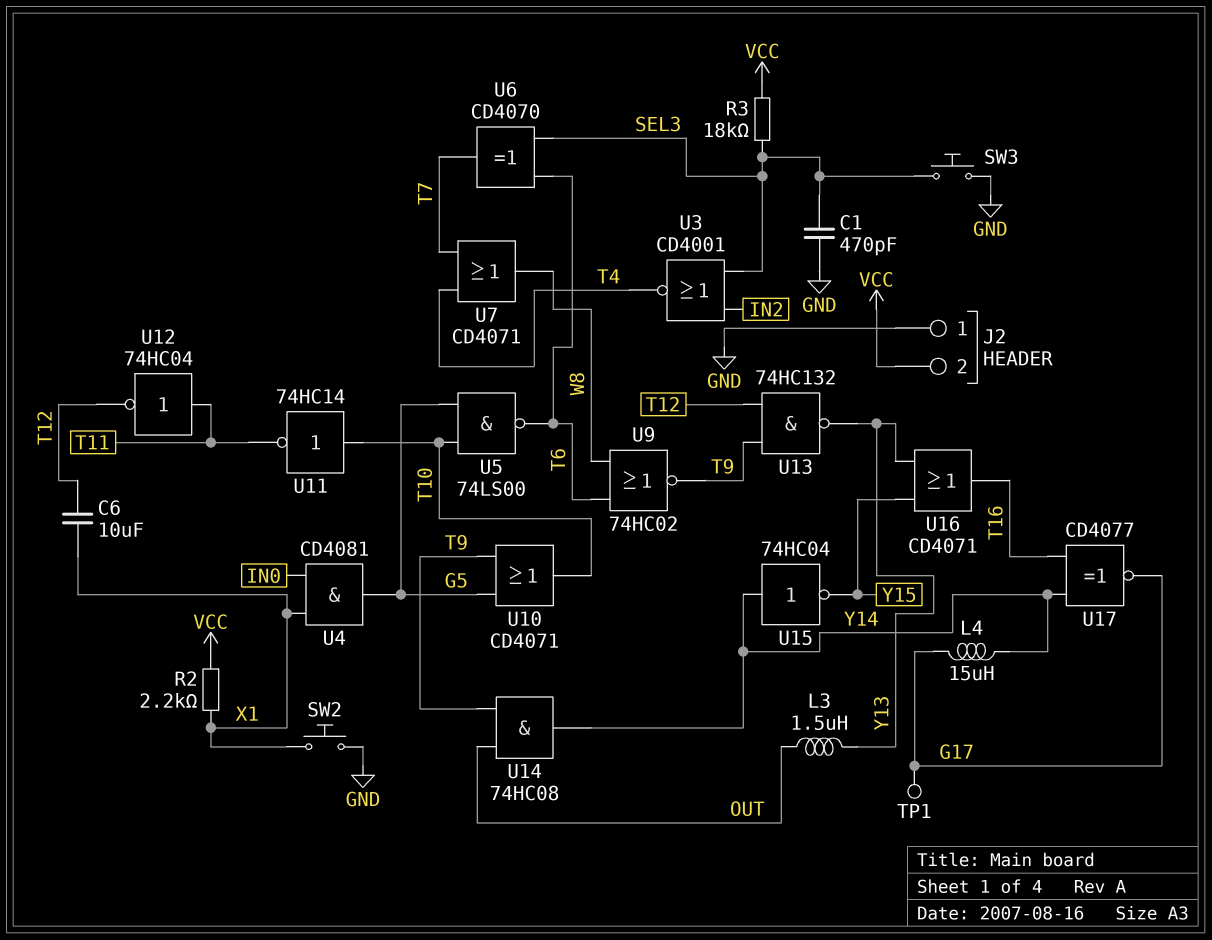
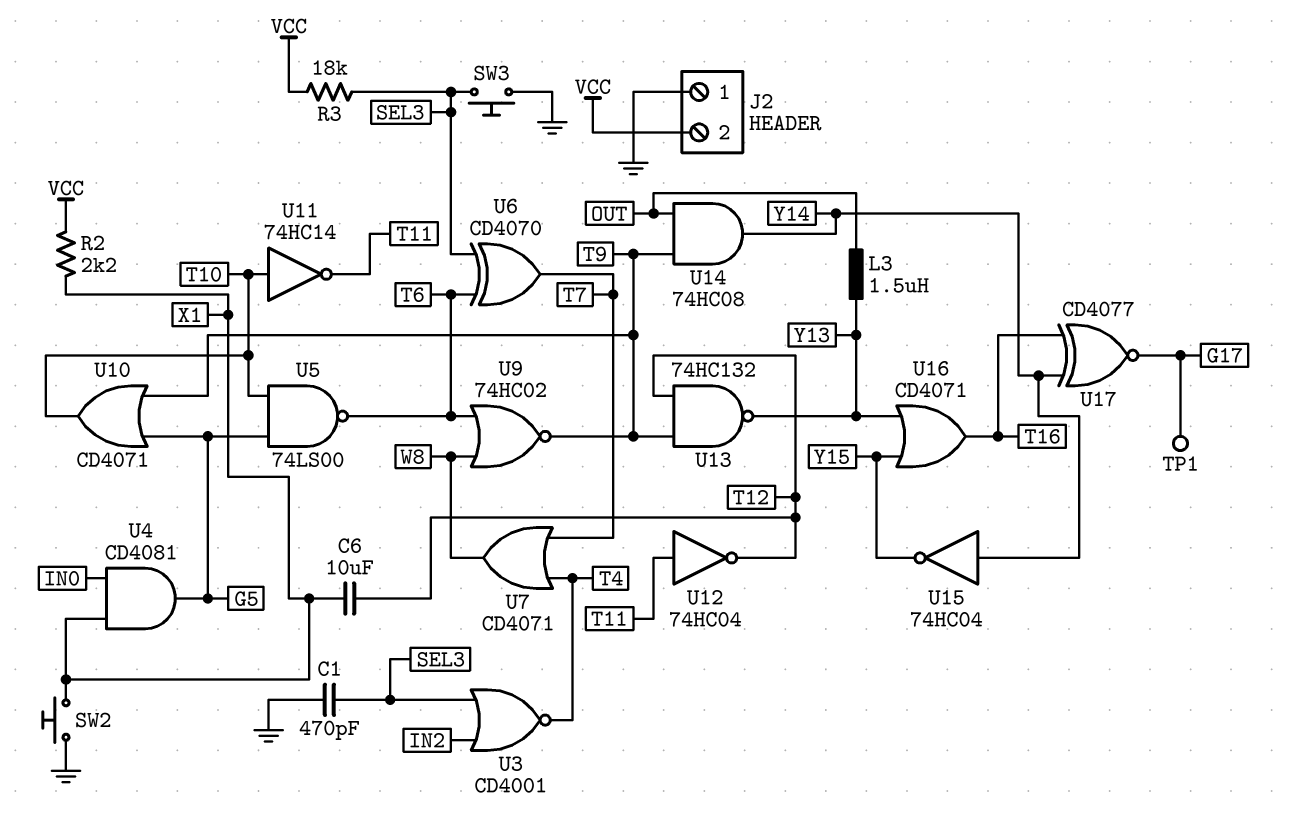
L4: 15uH (G17, Y14) -> none

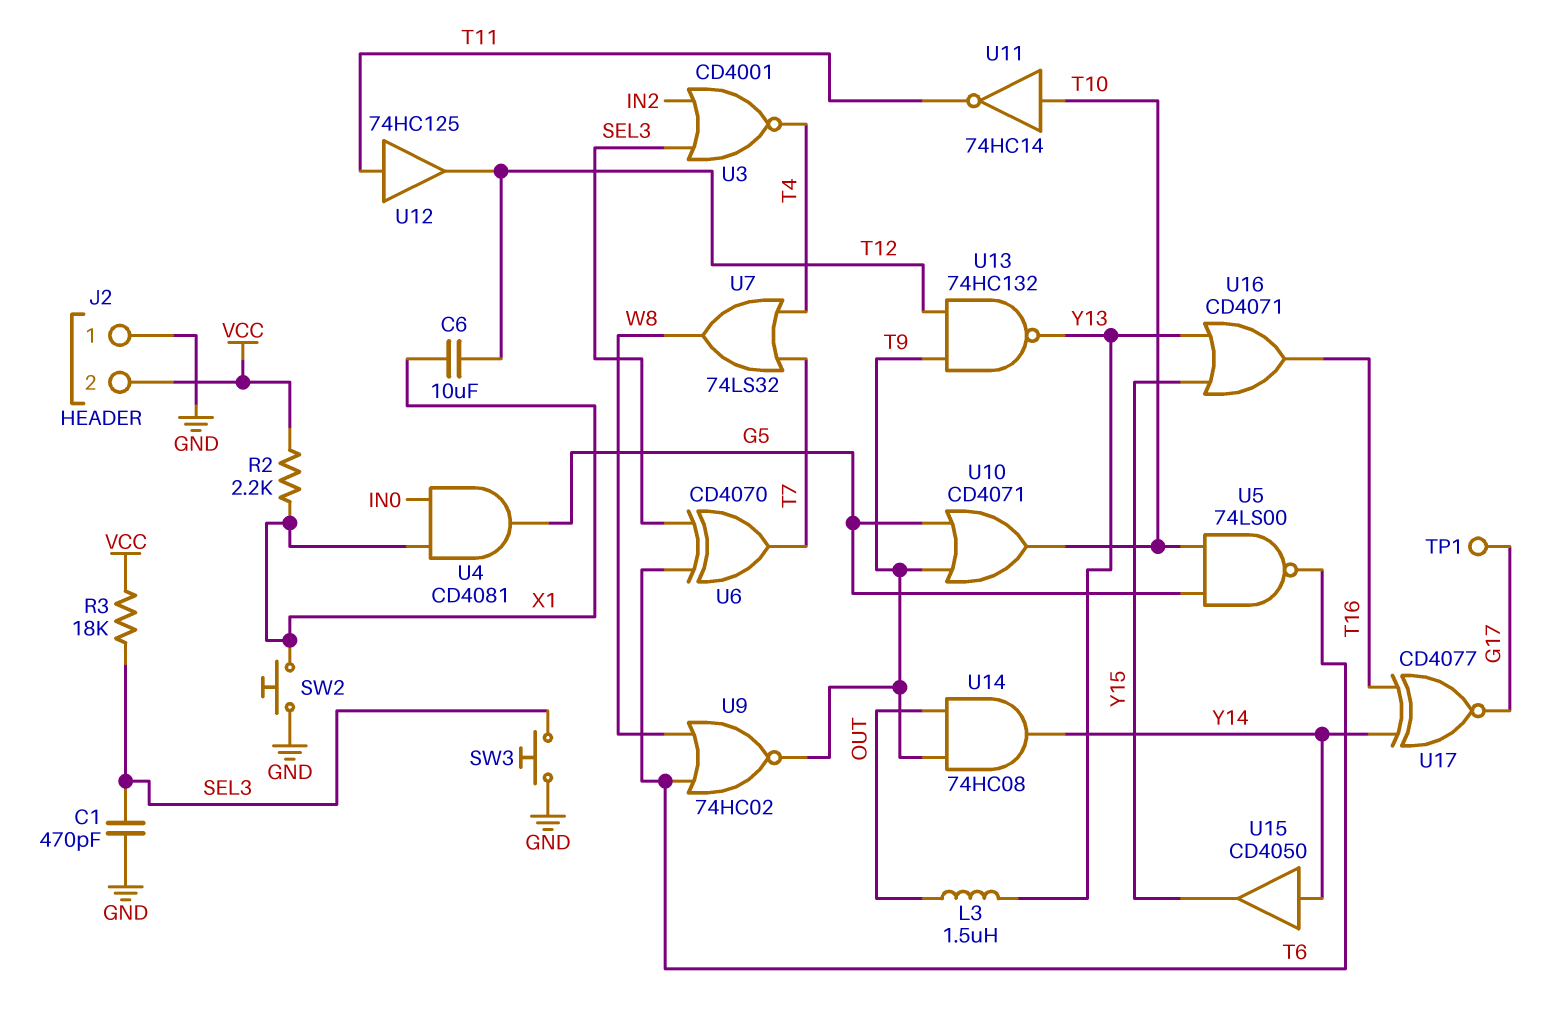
U7: OR CD4071 (in T4, in T7, out W8) -> OR 74LS32 (in T4, in T7, out W8)
U12: NOT 74HC04 (in T11, out T12) -> buffer 74HC125 (in T11, out T12)
U15: NOT 74HC04 (in Y14, out Y15) -> buffer CD4050 (in Y14, out Y15)

